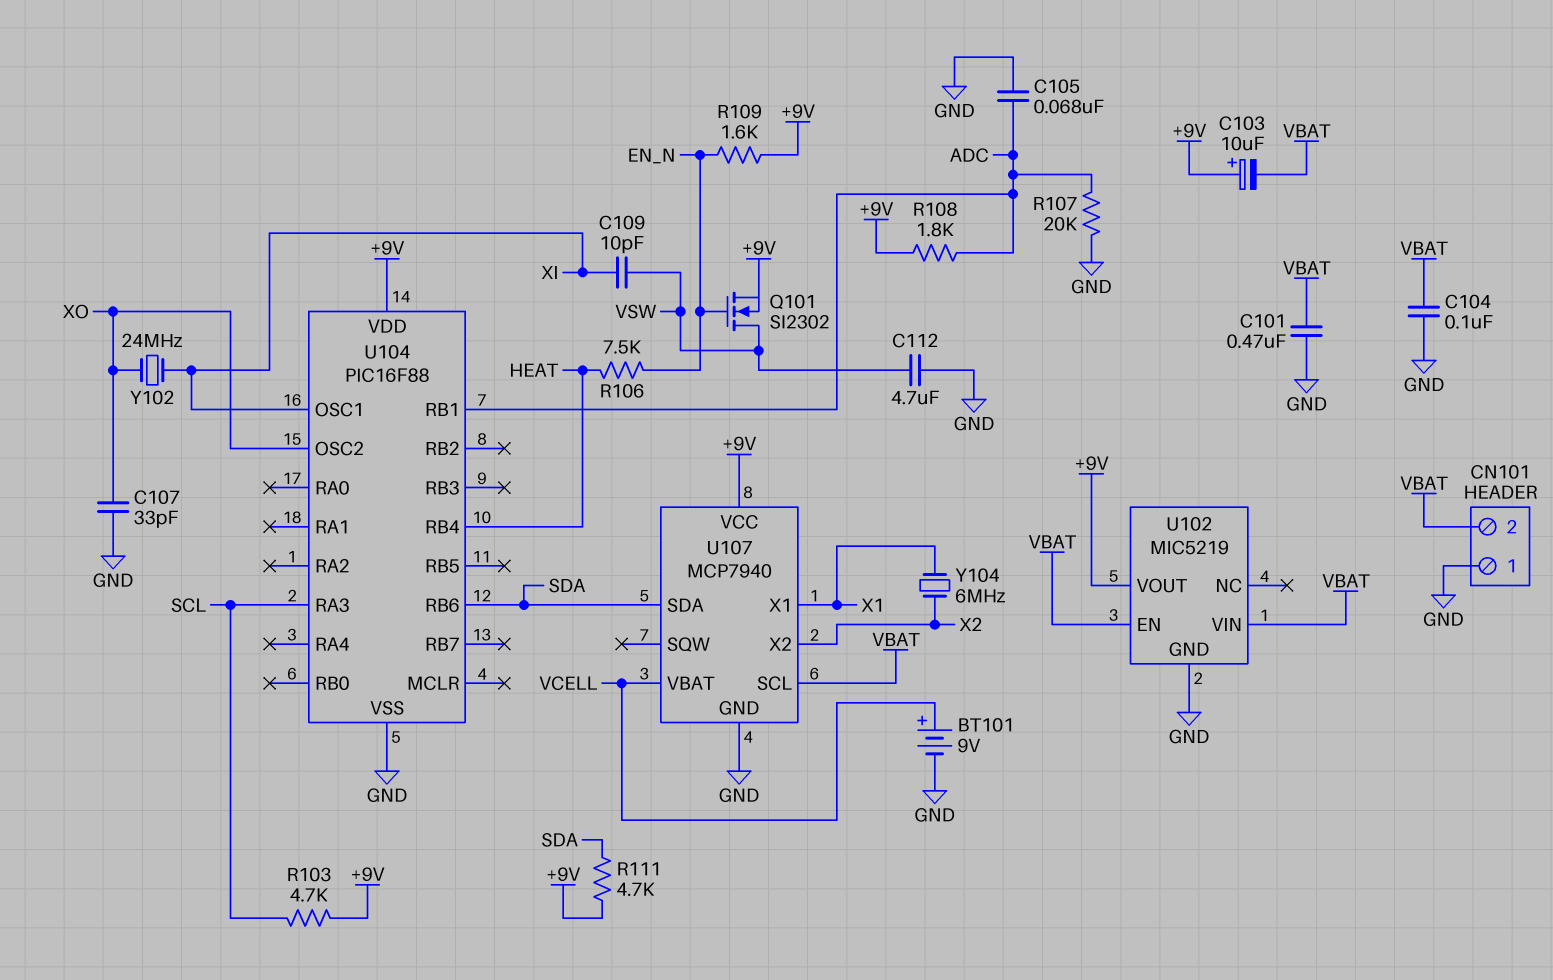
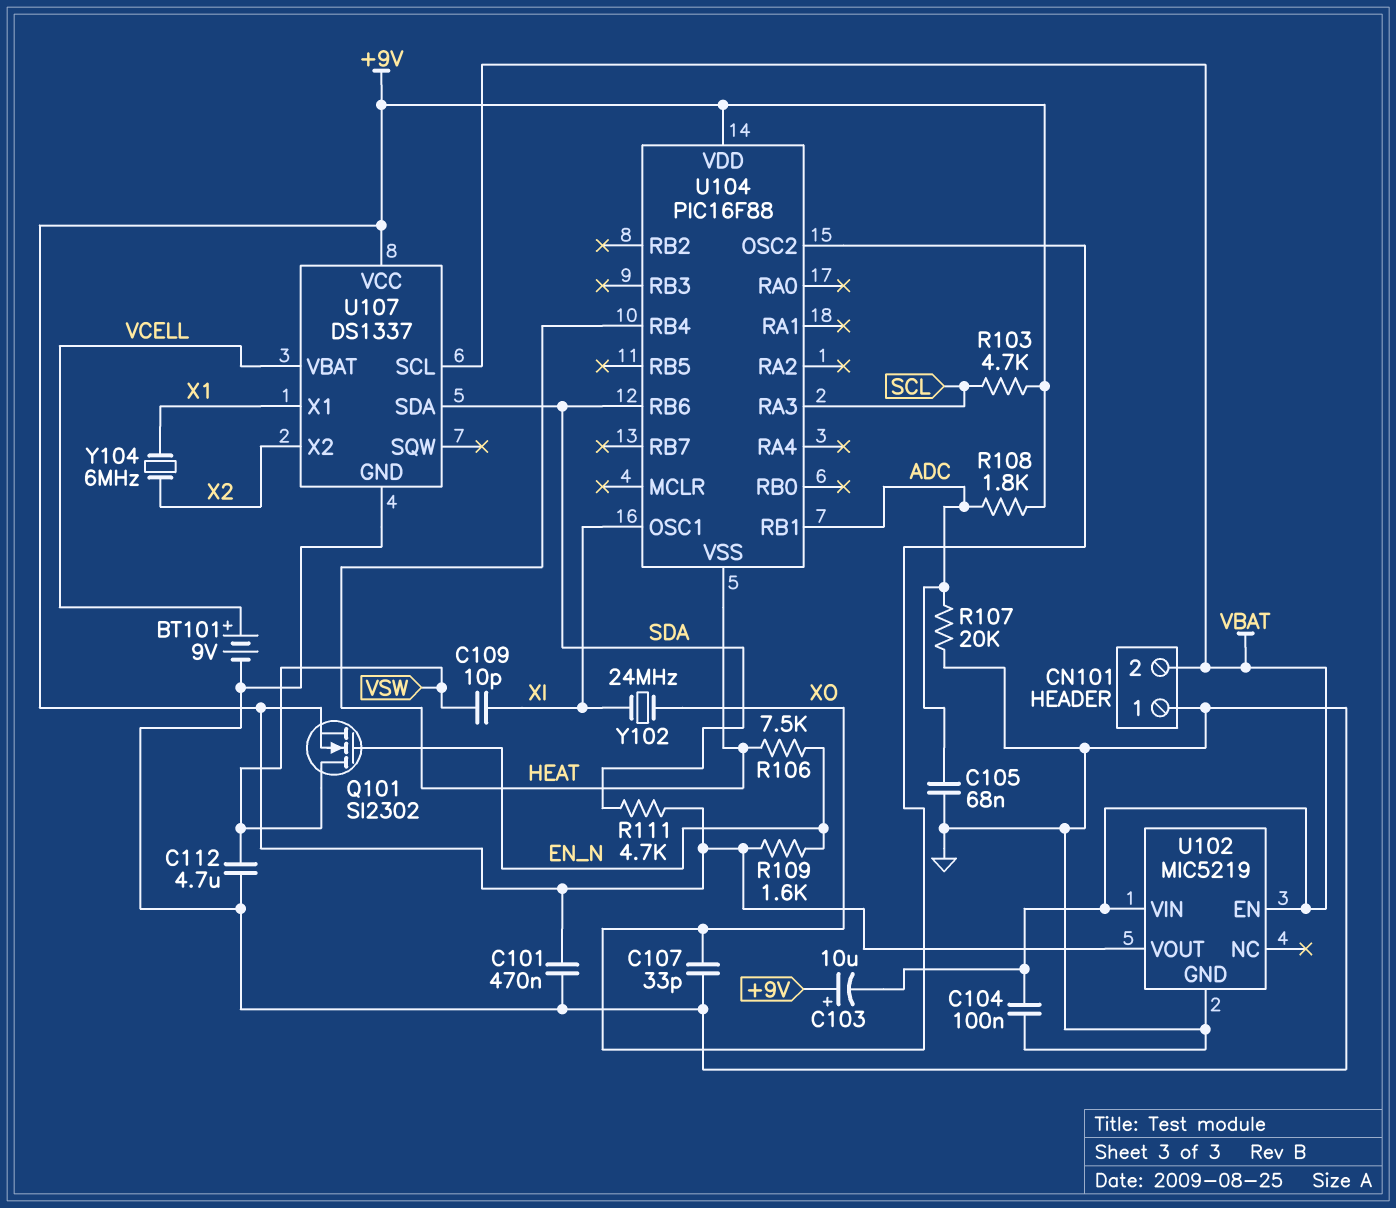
C101: 470nF (GND, VBAT) -> 470nF (+9V, GND)
U104 pin VSS: GND -> HEAT
U107: MCP7940 -> DS1337

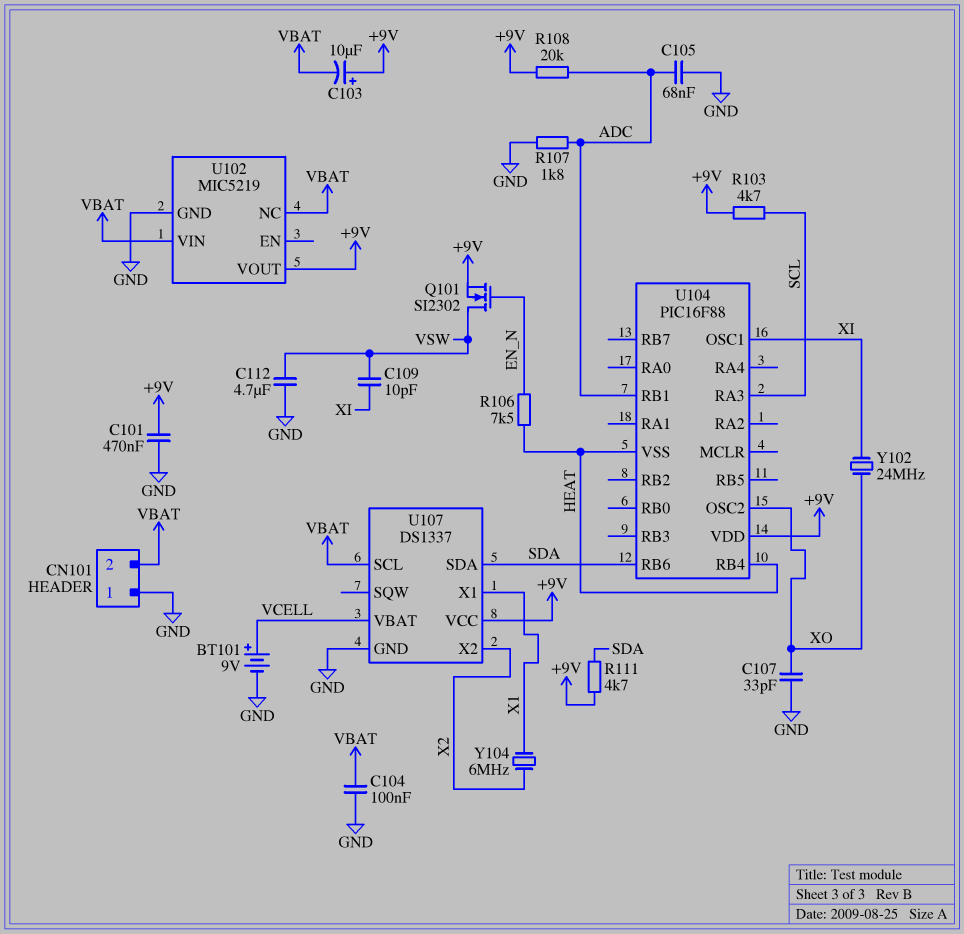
R107: 20k (ADC, GND) -> 1.8k (ADC, GND)
R108: 1.8k (+9V, ADC) -> 20k (+9V, ADC)
R109: 1.6k (+9V, EN_N) -> none
U102 pin EN: VBAT -> none
U102 pin NC: none -> VBAT

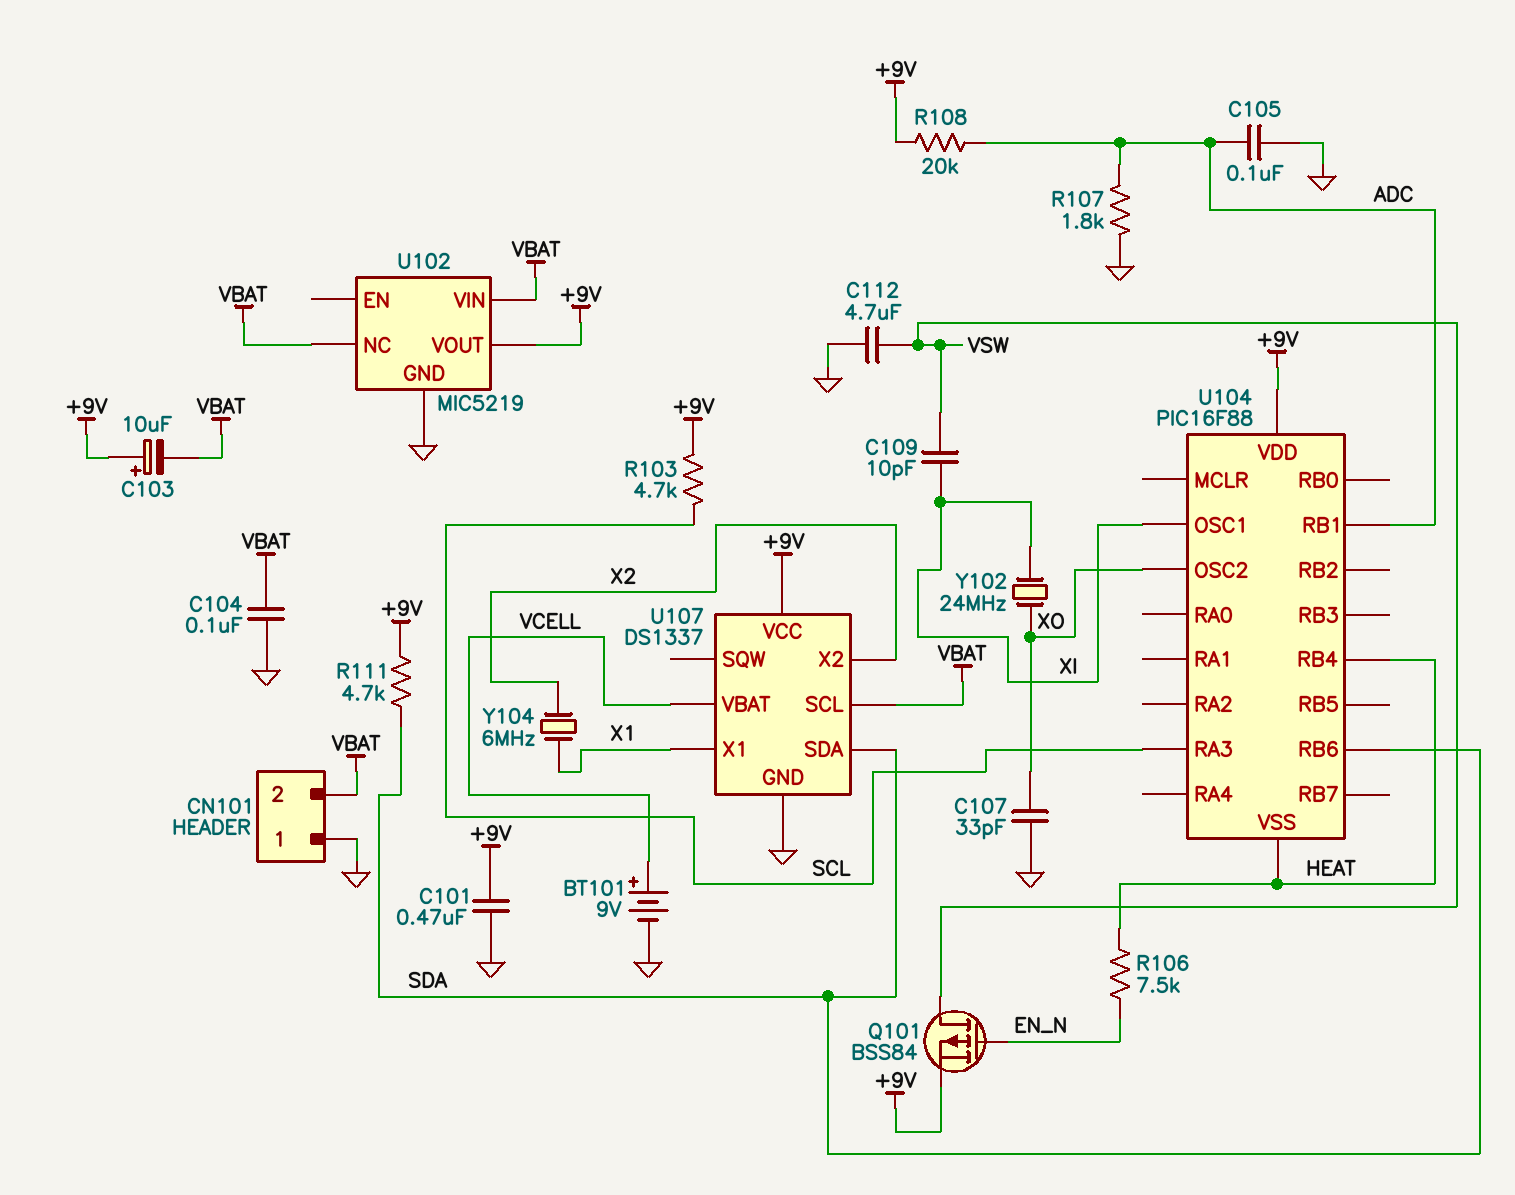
C105: 68nF (ADC, GND) -> 100nF (ADC, GND)
Q101: NMOS SI2302 (G EN_N, D VSW, S +9V) -> PMOS BSS84 (G EN_N, D VSW, S +9V)

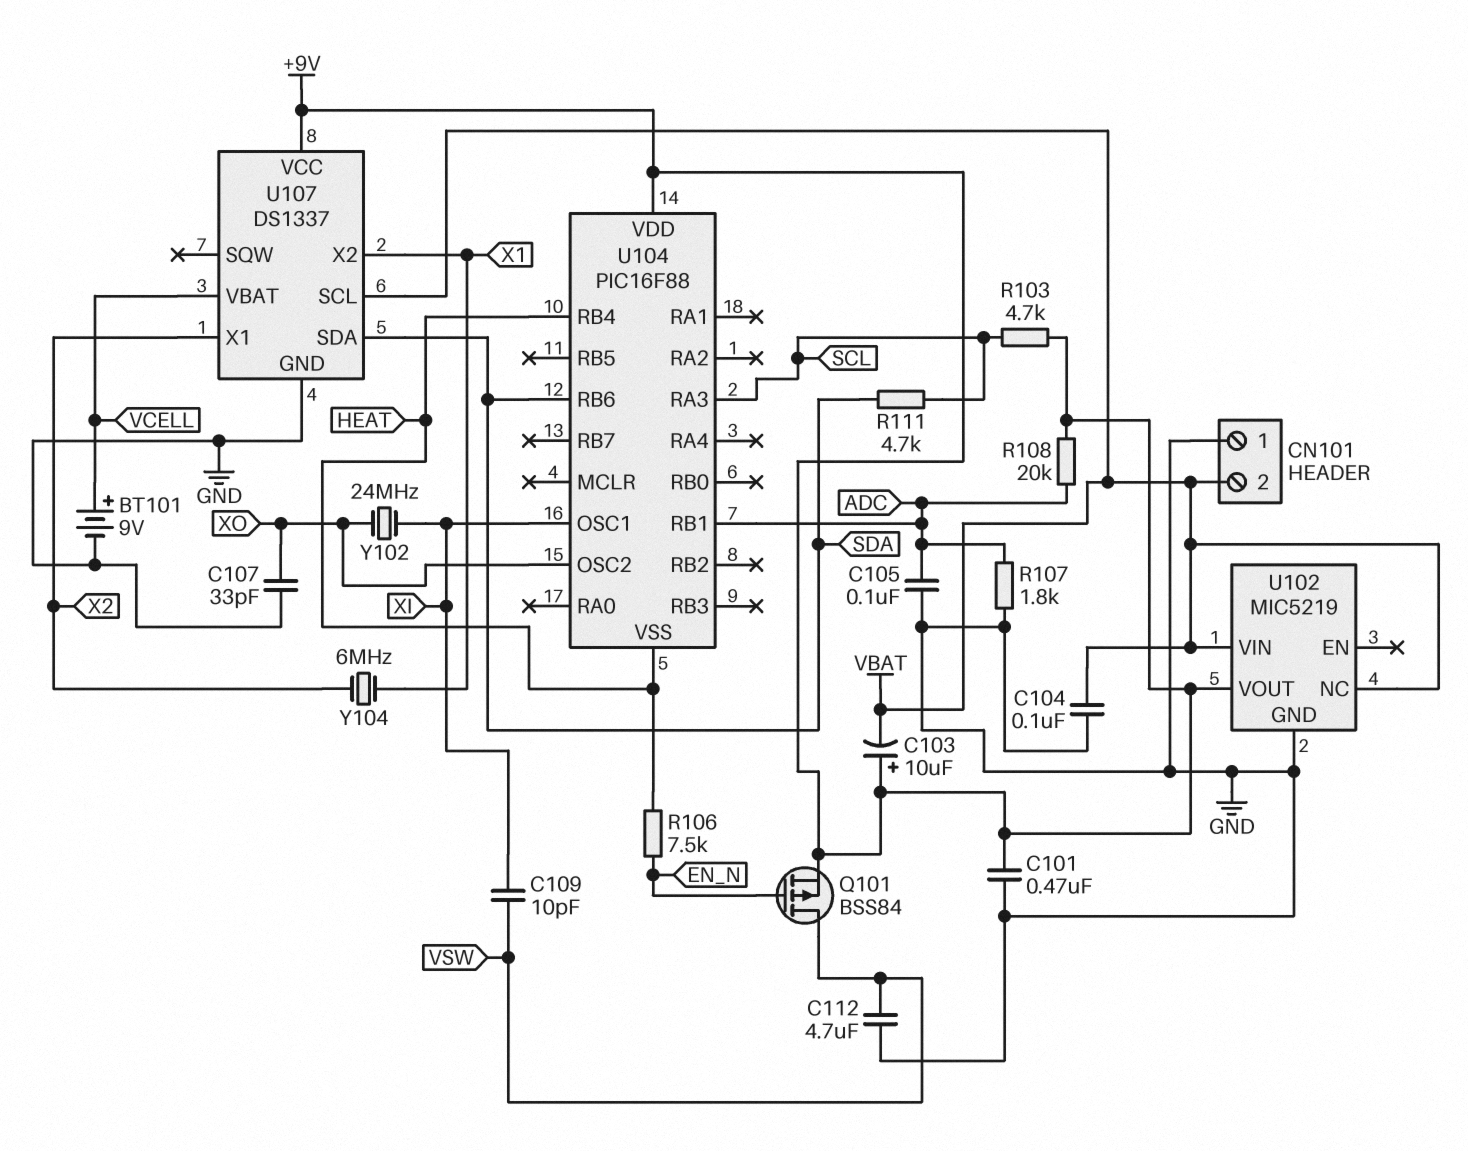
R111: 4.7k (+9V, SDA) -> 4.7k (SCL, SDA)
U107 pin X1: X1 -> X2
U107 pin X2: X2 -> X1

